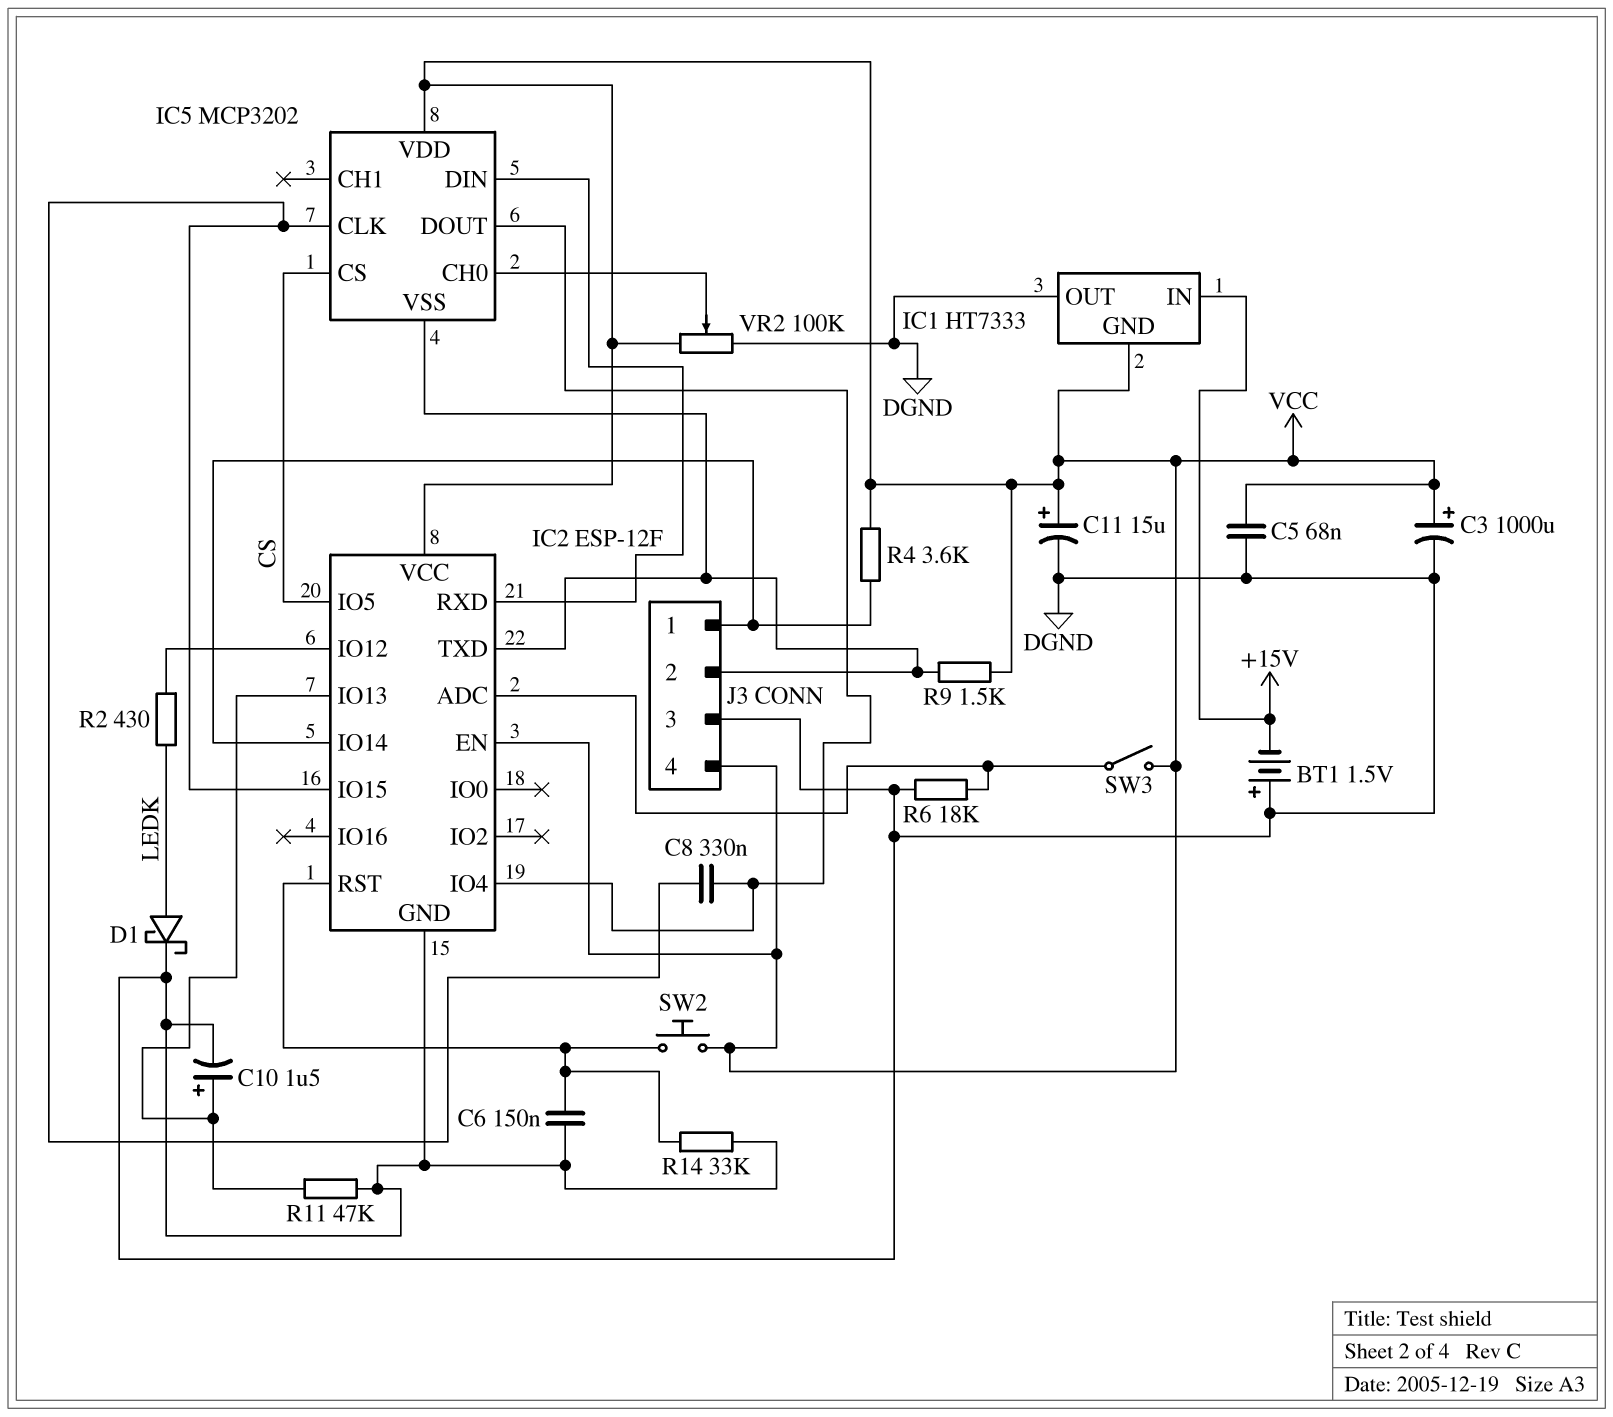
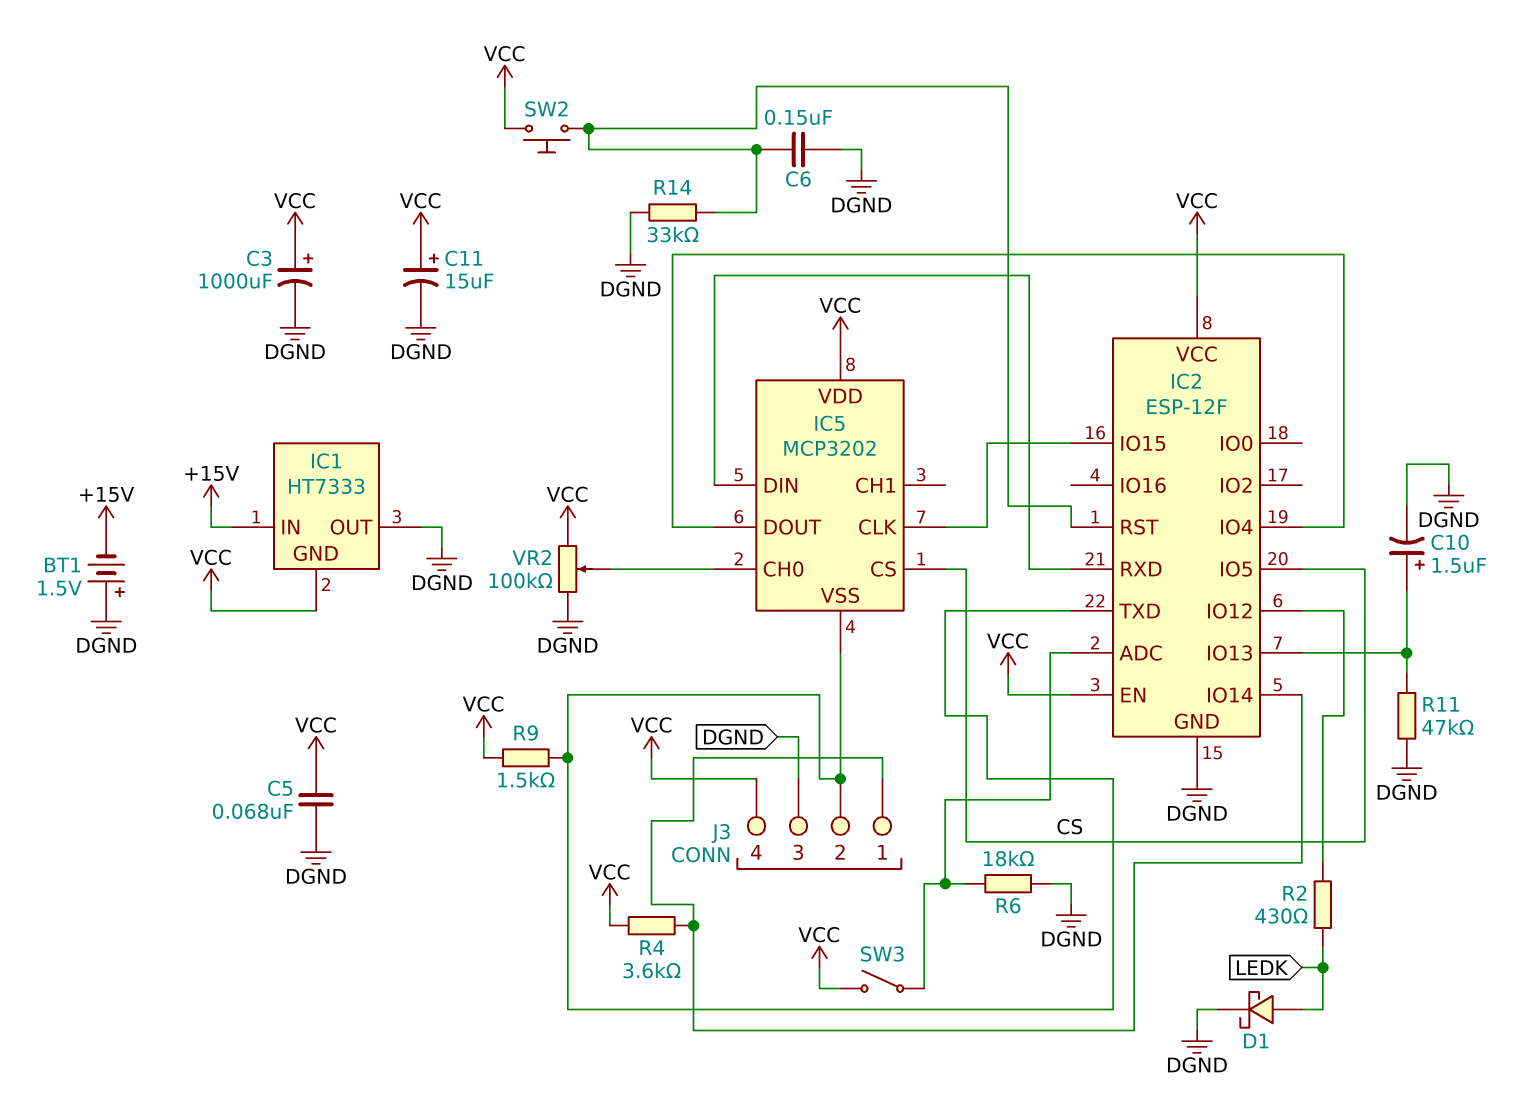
C8: 330nF (IC2/IO4, IC2/IO15) -> none

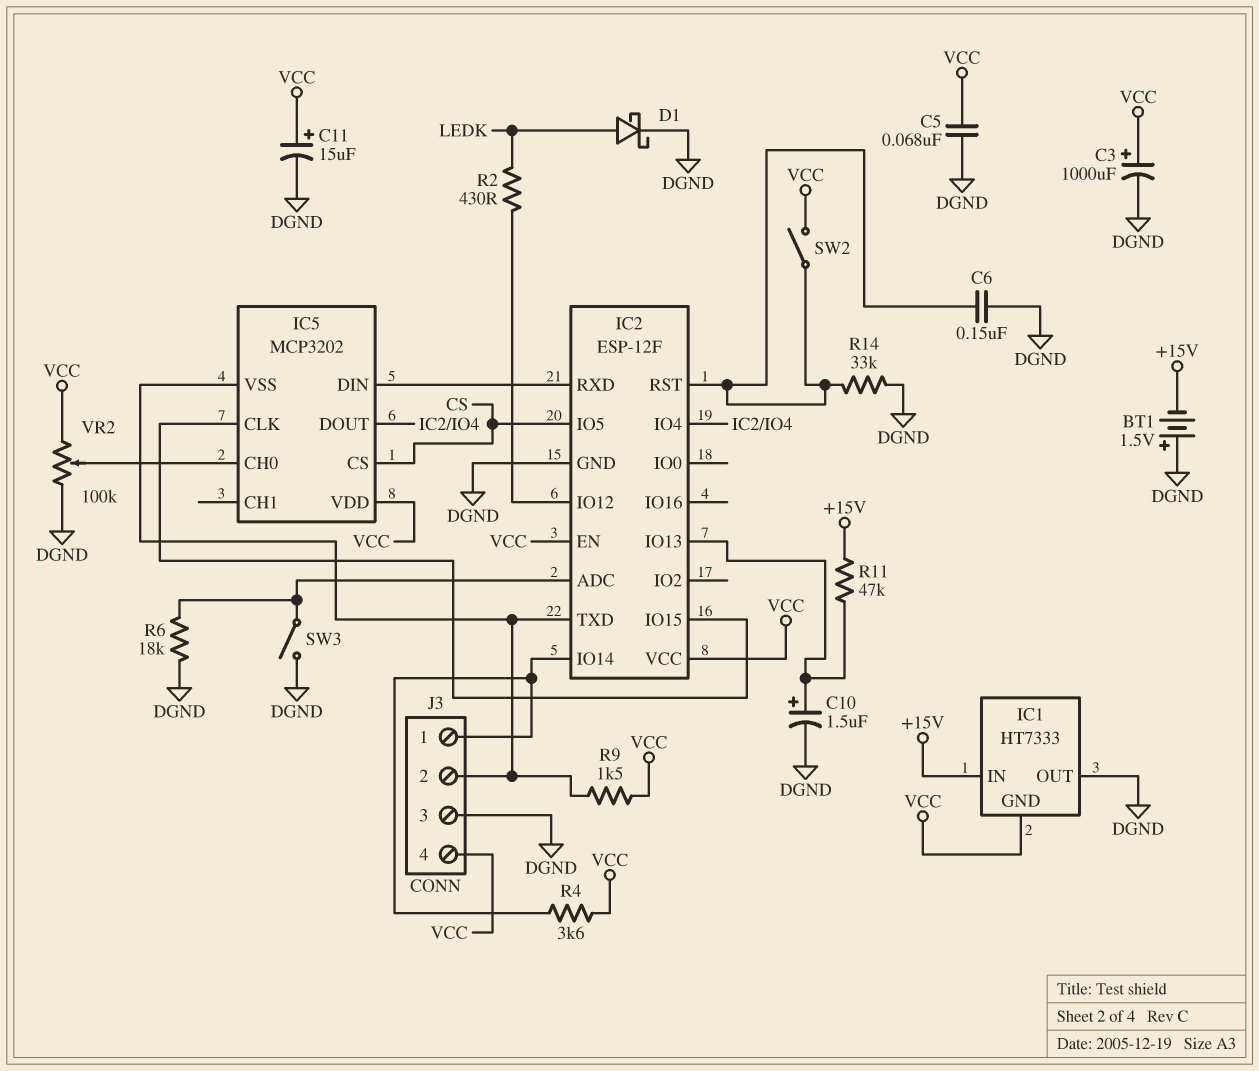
R11: 47k (DGND, IC2/IO13) -> 47k (+15V, IC2/IO13)
SW2: button (IC2/RST, VCC) -> switch (IC2/RST, VCC)
SW3: switch (IC2/ADC, VCC) -> switch (DGND, IC2/ADC)

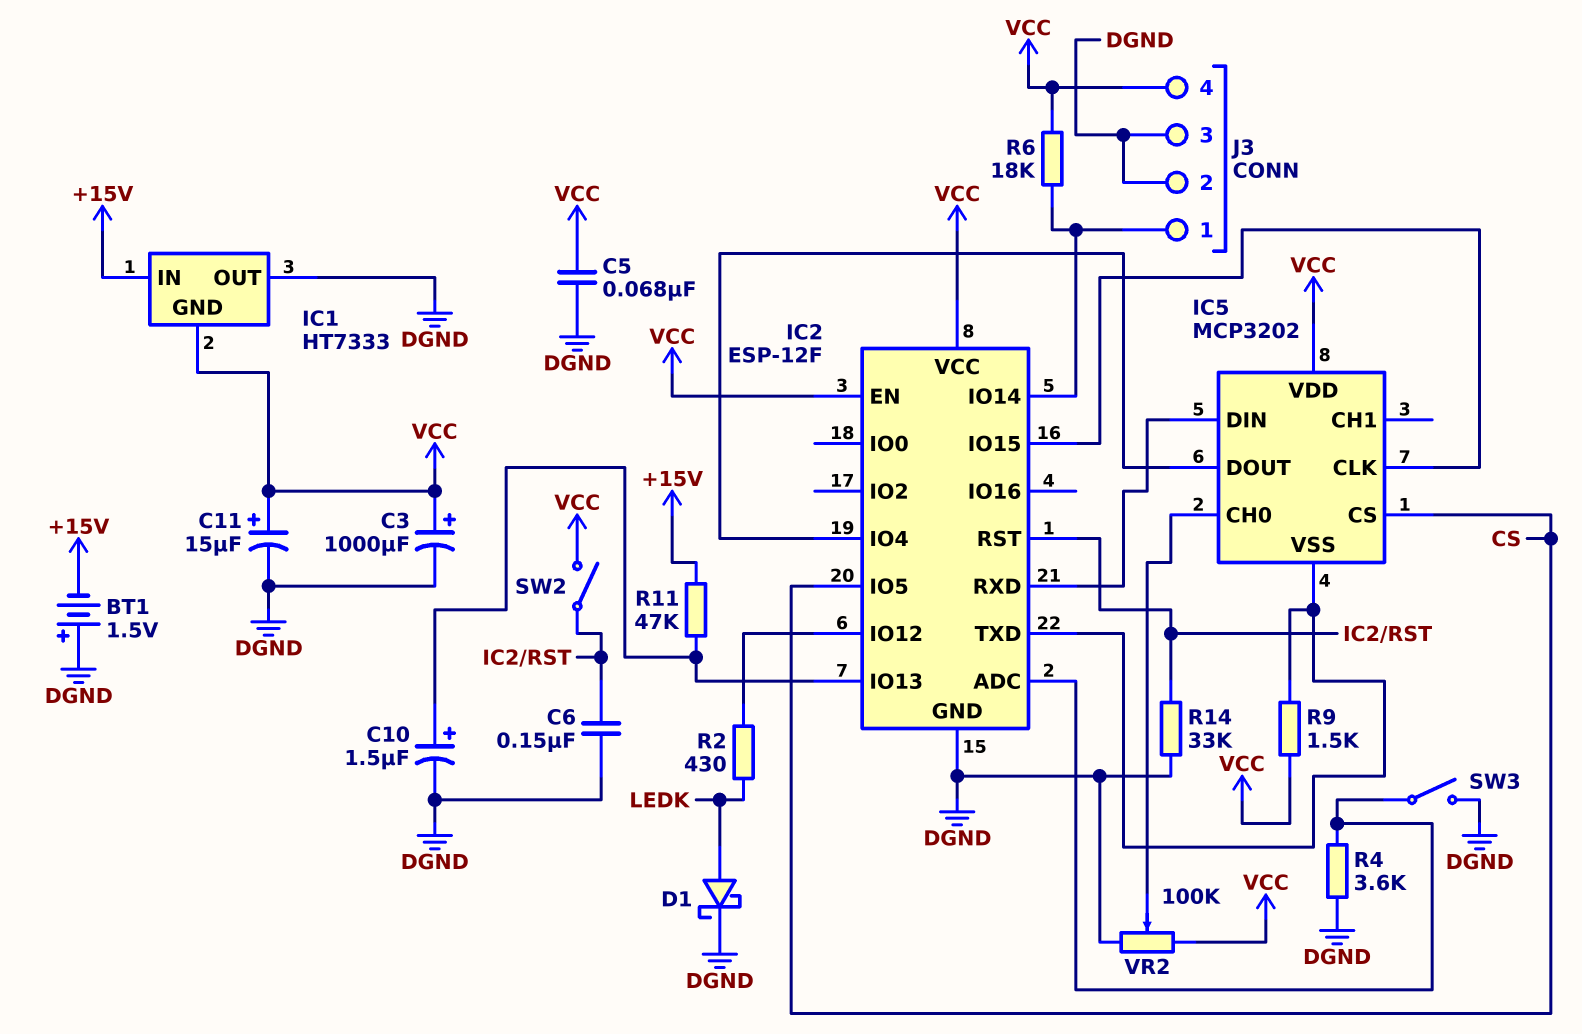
J3 pin 2: IC2/TXD -> DGND
R4: 3.6k (IC2/IO14, VCC) -> 3.6k (DGND, IC2/ADC)
R6: 18k (DGND, IC2/ADC) -> 18k (IC2/IO14, VCC)

